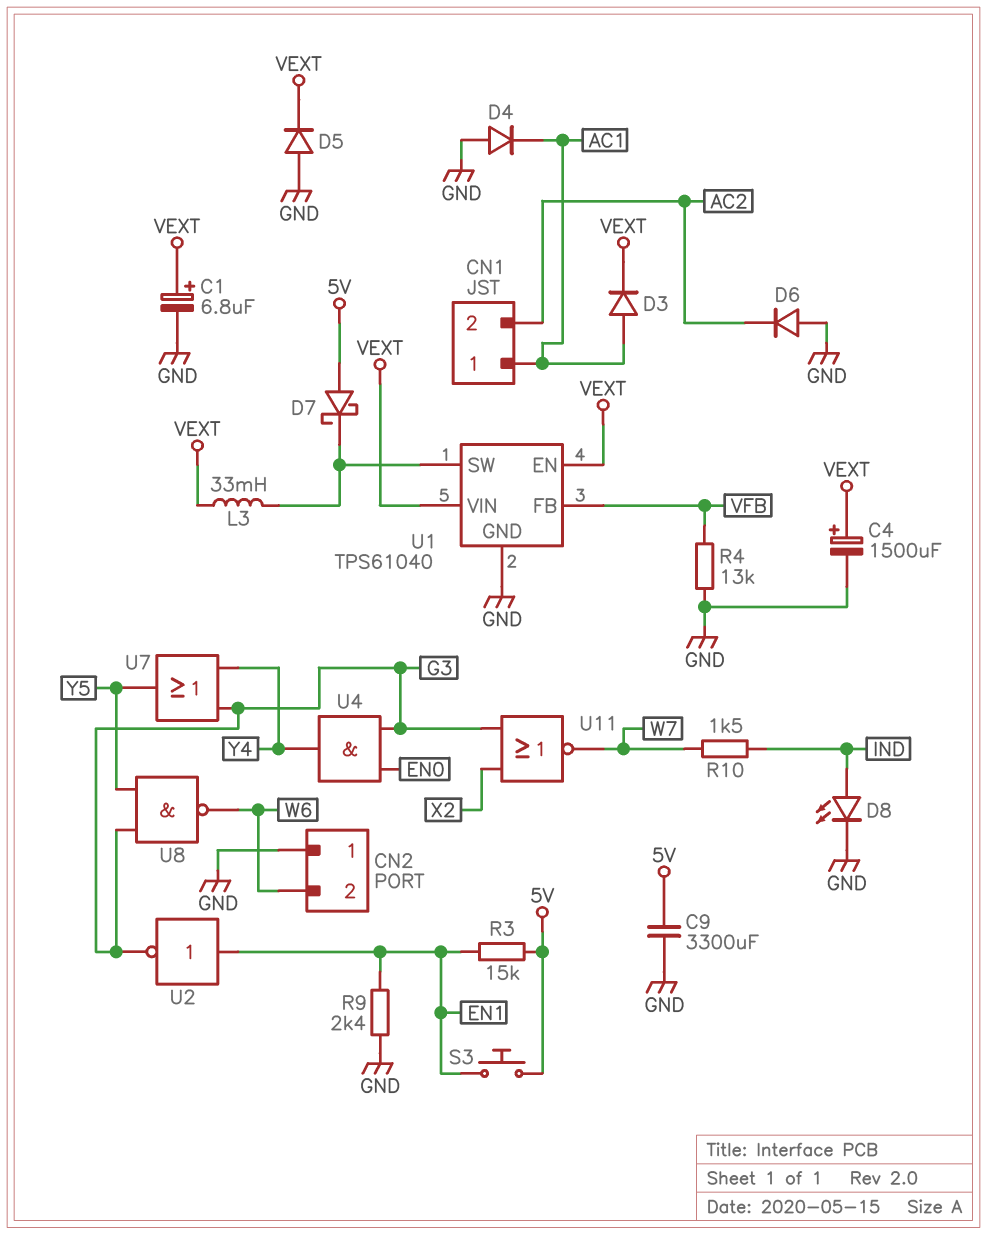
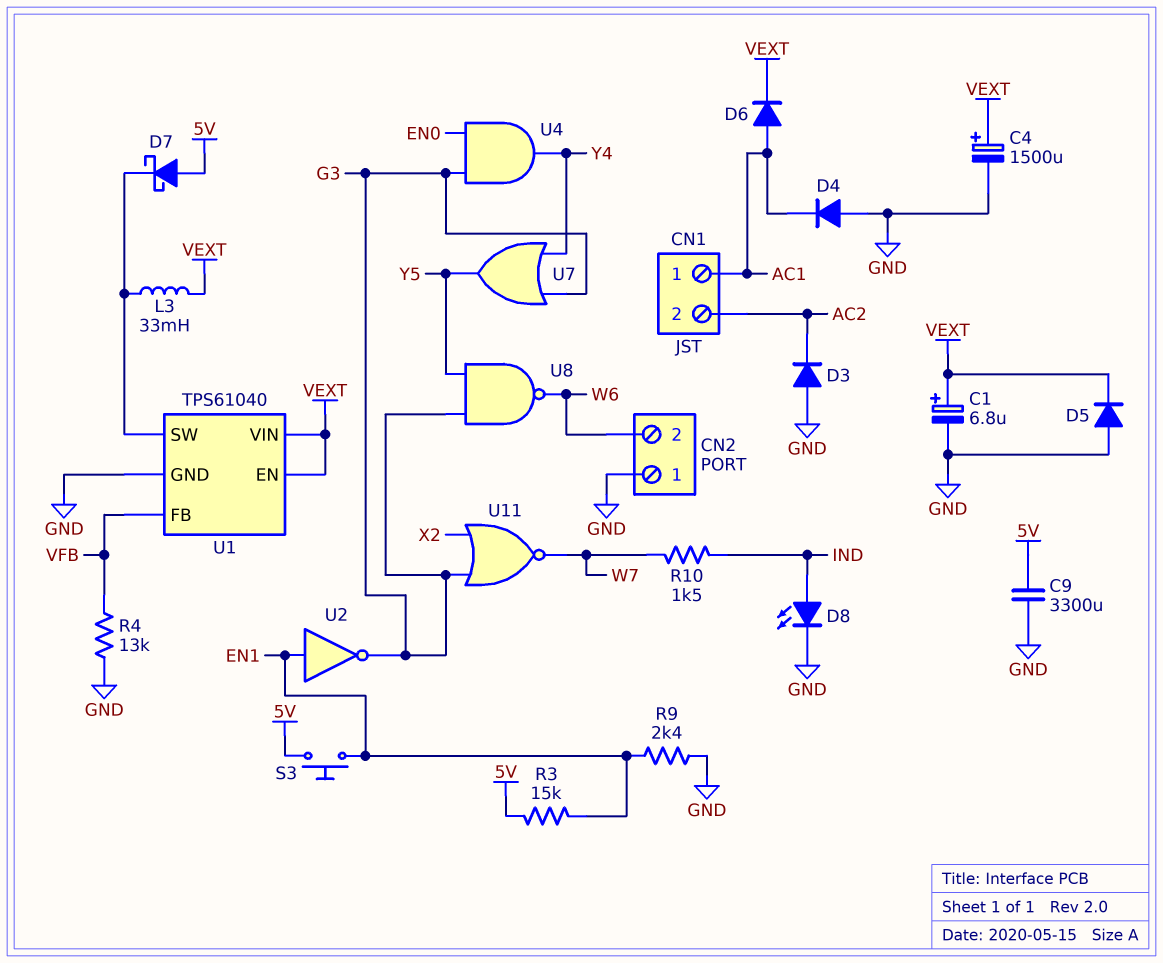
D3: diode (A AC1, K VEXT) -> diode (A GND, K AC2)
D6: diode (A GND, K AC2) -> diode (A AC1, K VEXT)

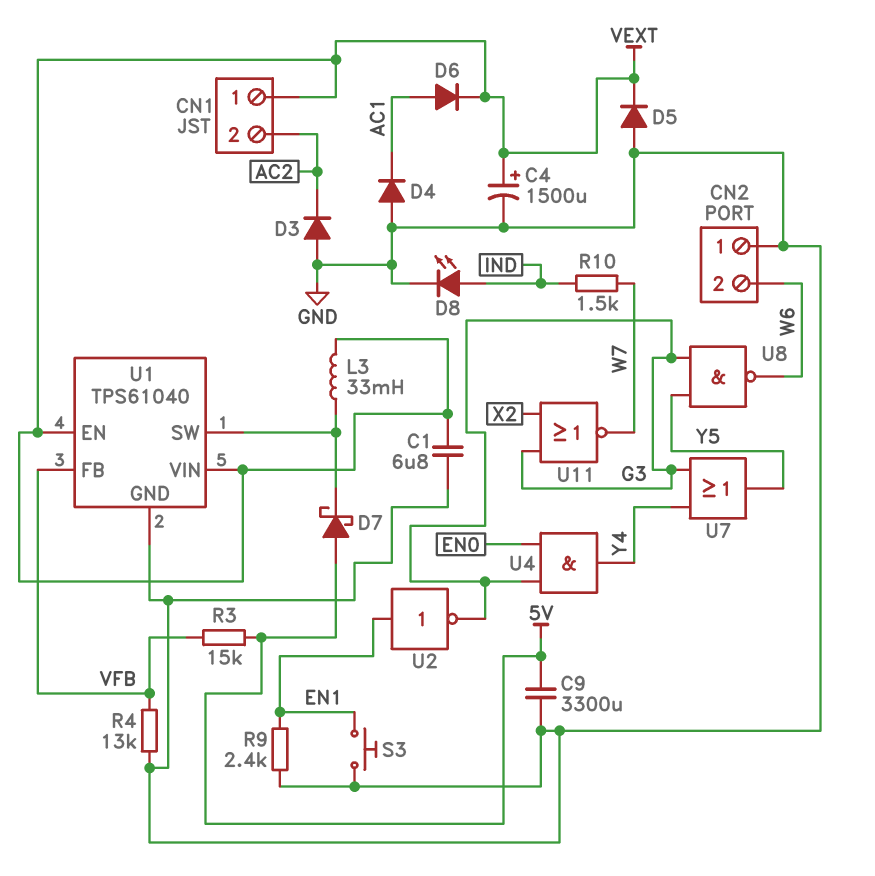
C1: 6.8uF (plus VEXT, minus GND) -> 6.8uF (GND, VEXT)
CN1 pin 1: AC1 -> VEXT
R3: 15k (5V, EN1) -> 15k (5V, VFB)
S3: button (5V, EN1) -> button (EN1, GND)

